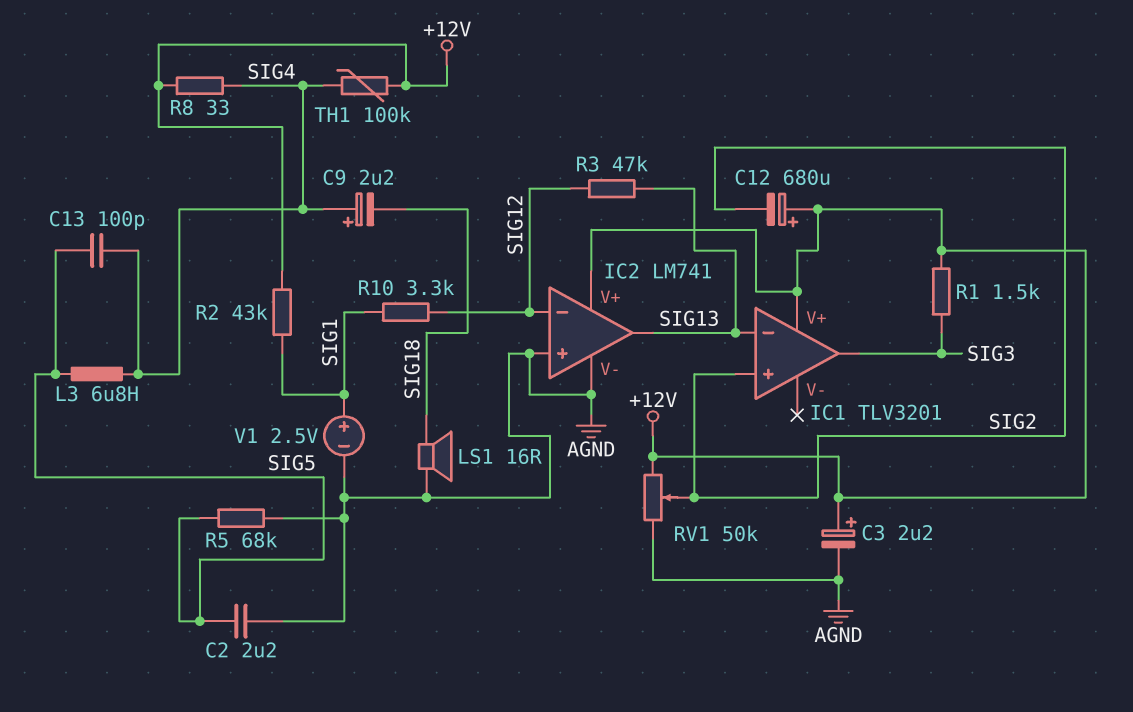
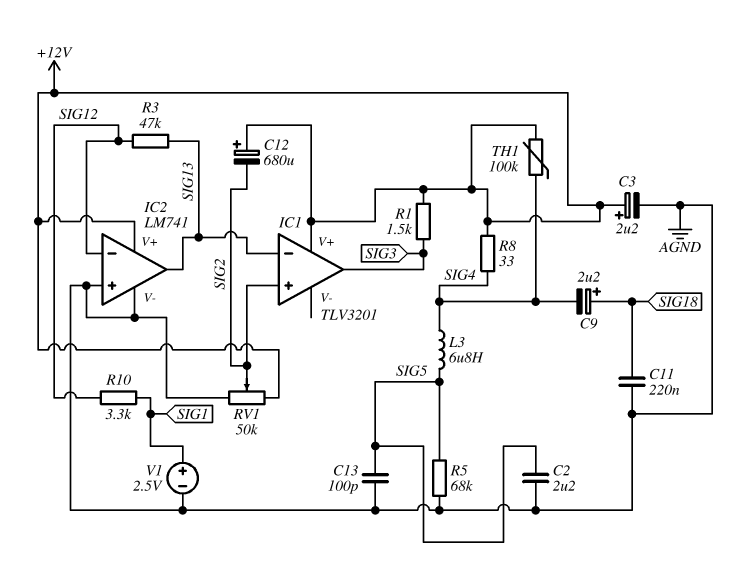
C9: 2.2uF (plus SIG4, minus SIG18) -> 2.2uF (plus SIG18, minus SIG4)
C11: none -> 220nF (AGND, SIG18)
C13: 100pF (SIG4, SIG5) -> 100pF (AGND, SIG5)
LS1: speaker 16R (AGND, SIG18) -> none
R2: 43k (+12V, SIG1) -> none

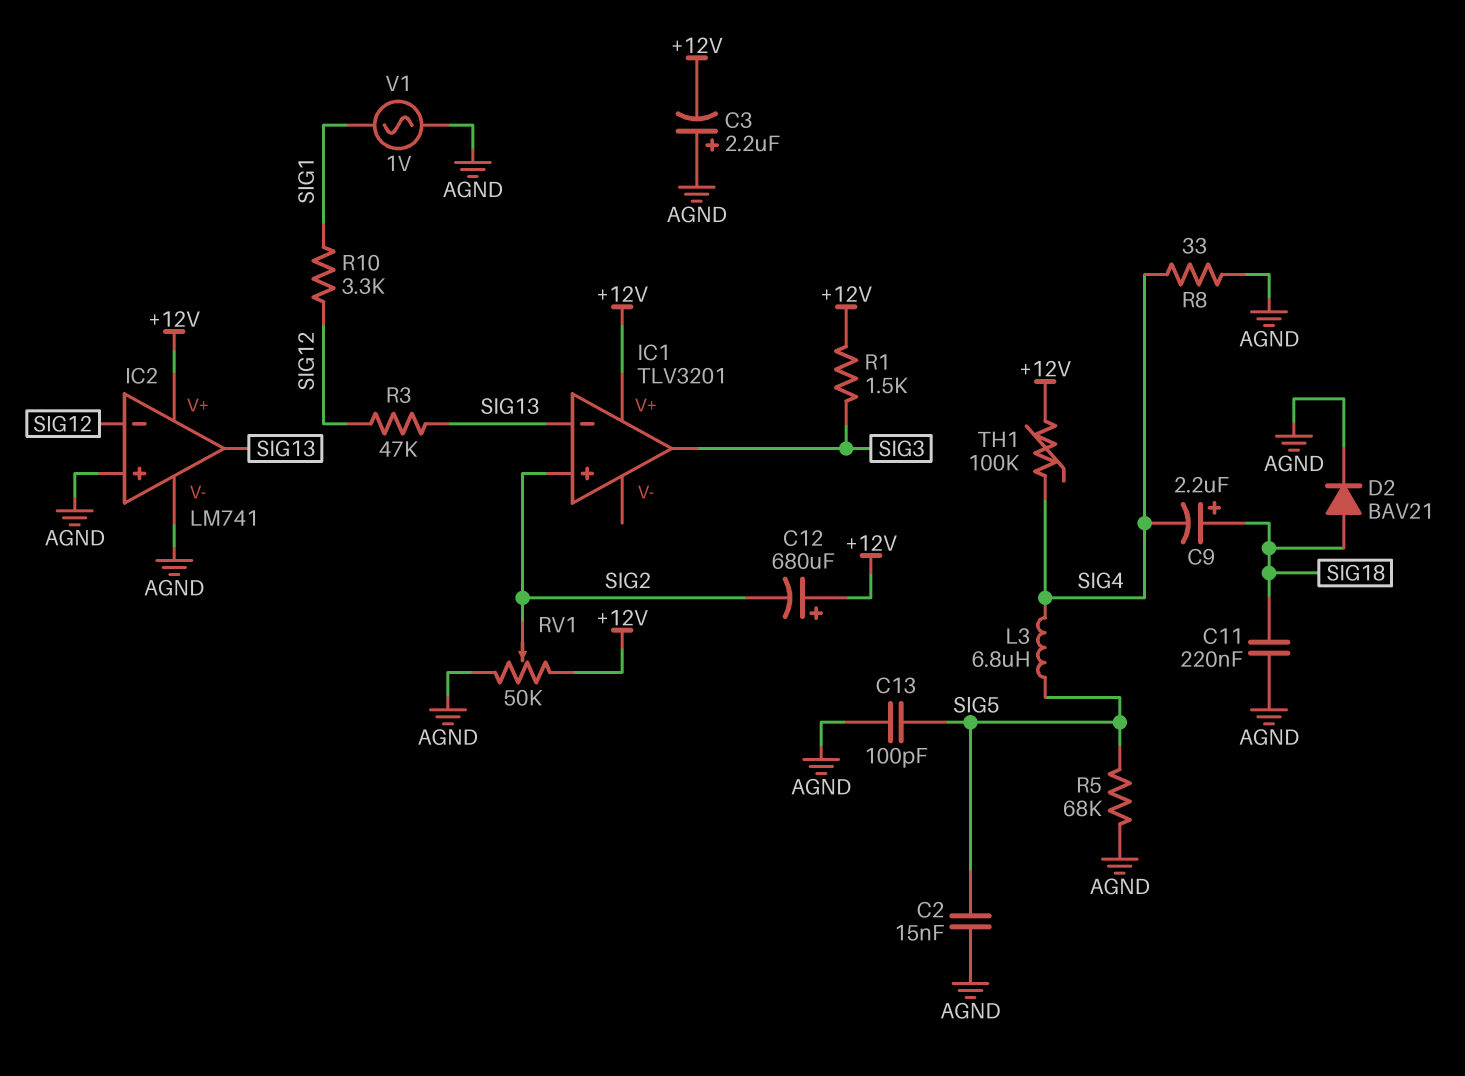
C2: 2.2uF (AGND, SIG5) -> 15nF (AGND, SIG5)
C3: 2.2uF (plus +12V, minus AGND) -> 2.2uF (plus AGND, minus +12V)
D2: none -> diode BAV21 (A SIG18, K AGND)
R8: 33 (+12V, SIG4) -> 33 (AGND, SIG4)
V1: 2.5V (plus SIG1, minus AGND) -> AC 1V (AGND, SIG1)

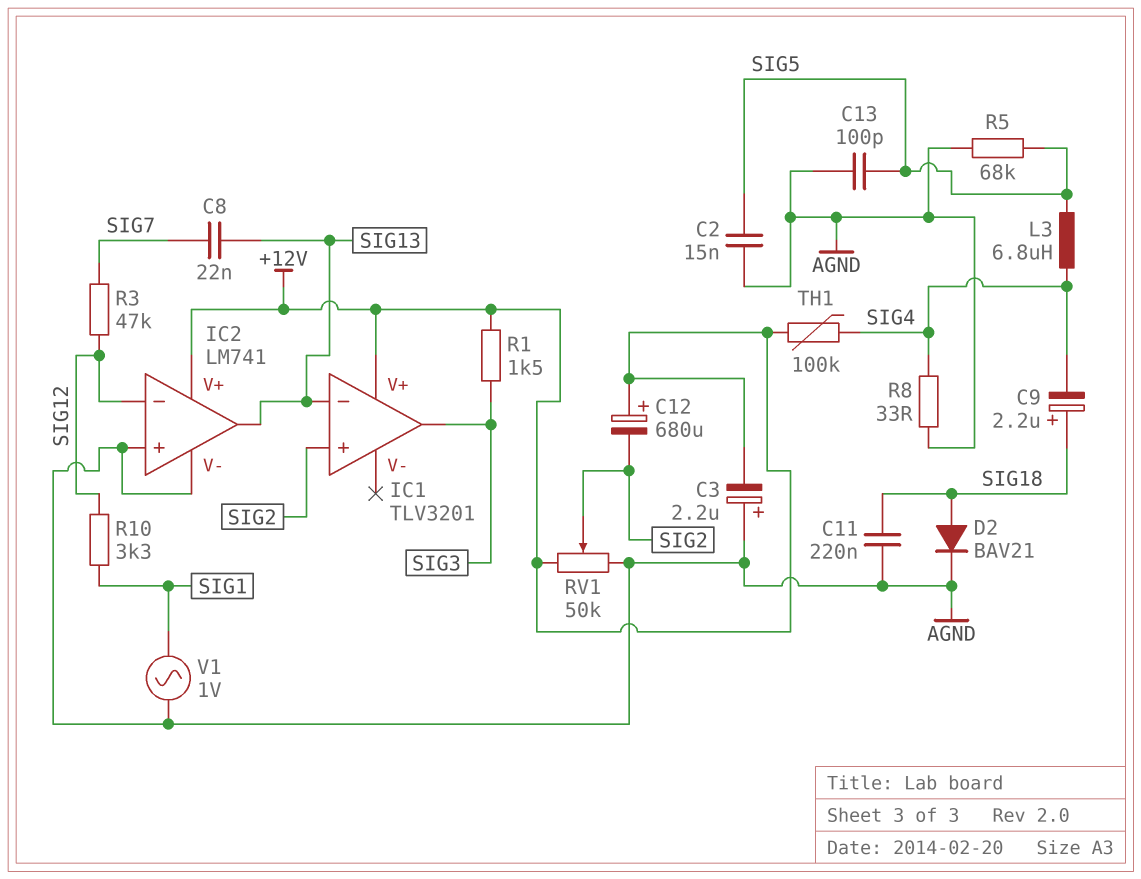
C8: none -> 22nF (SIG7, SIG13)
R3: 47k (SIG12, SIG13) -> 47k (SIG7, SIG12)

